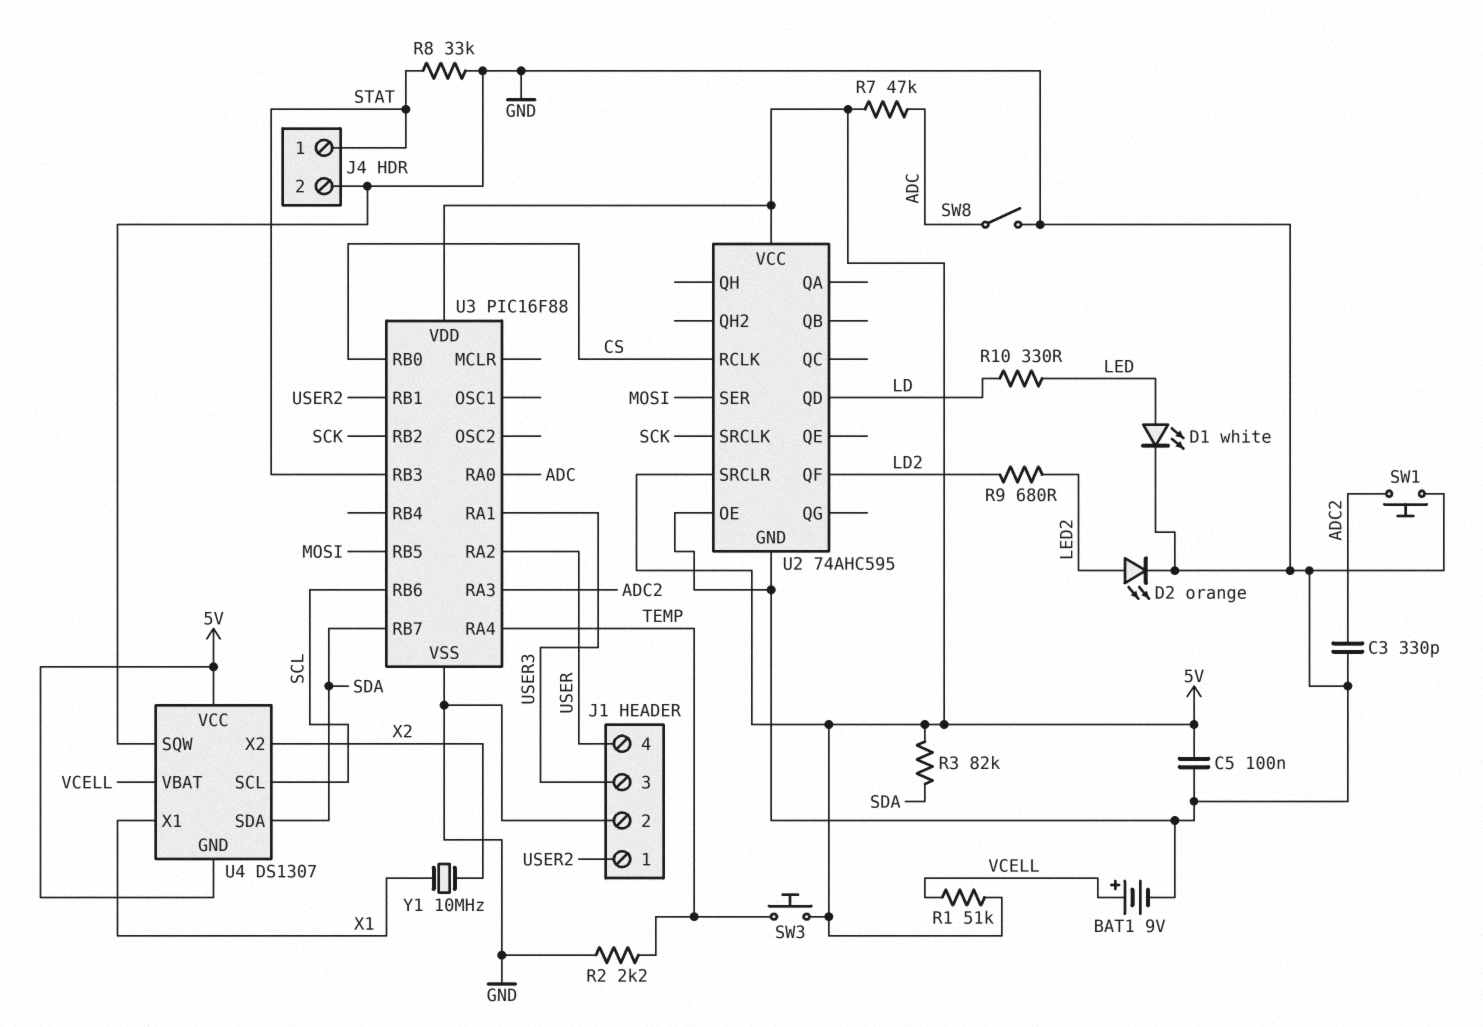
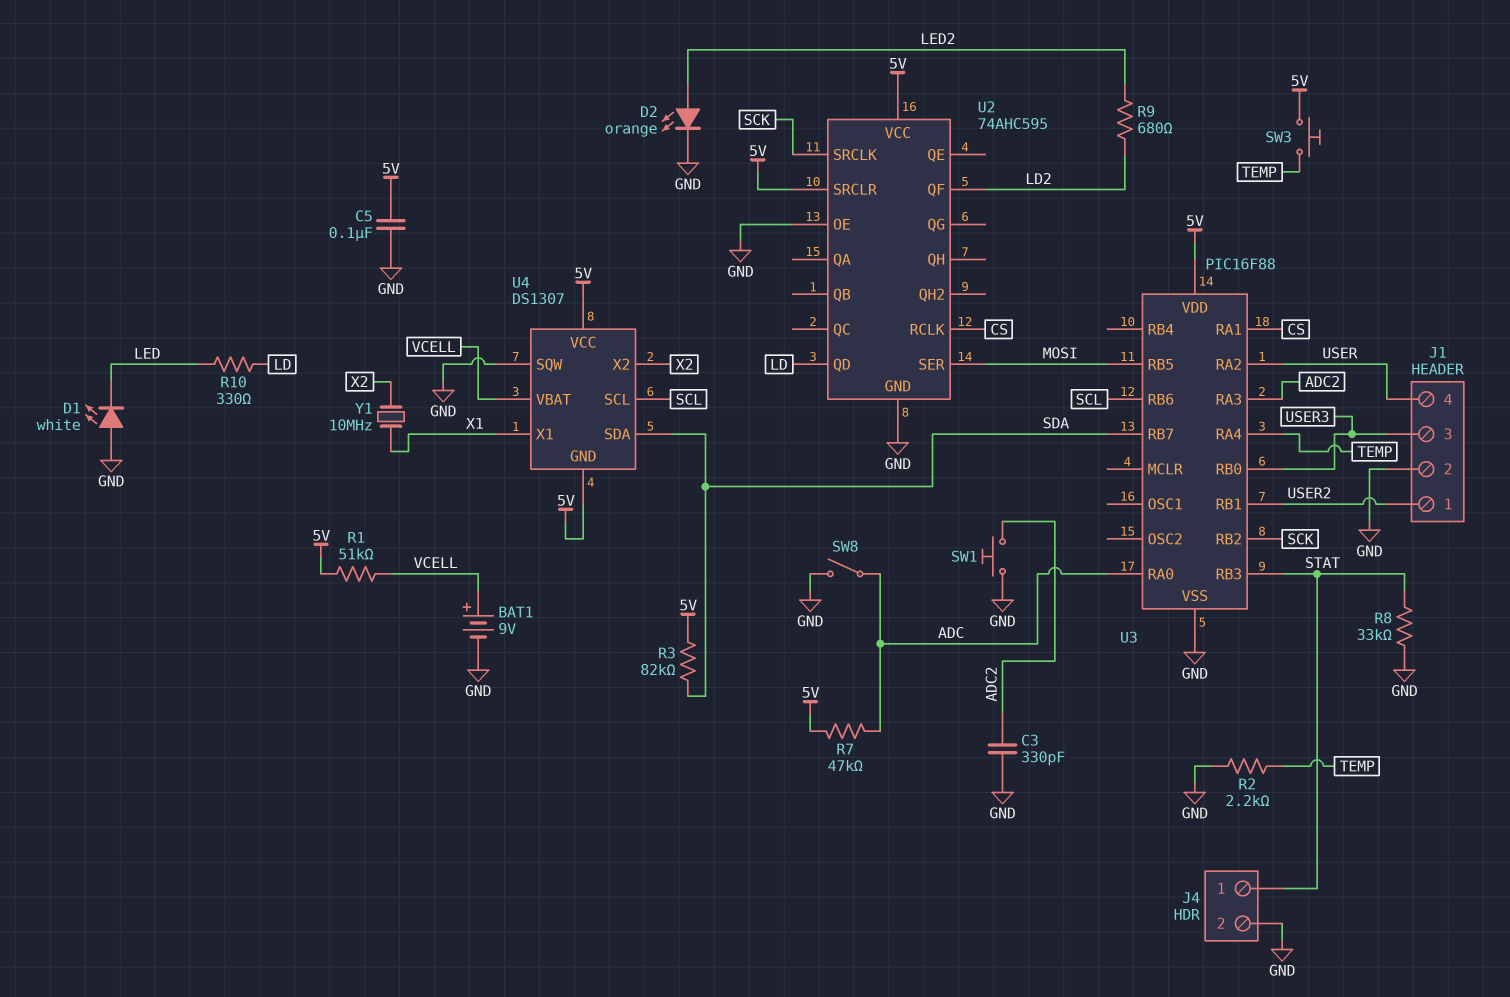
D1: LED white (A LED, K GND) -> LED white (A GND, K LED)
U3 pin RA1: USER3 -> CS
U3 pin RB0: CS -> USER3

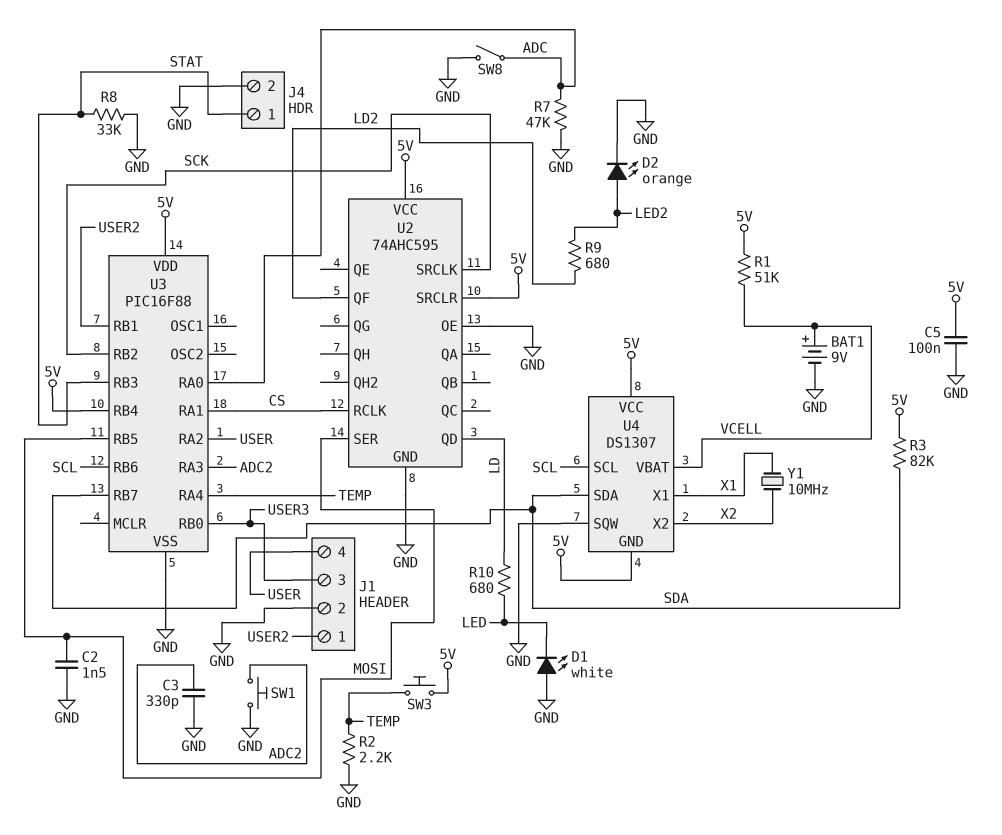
C2: none -> 1.5nF (GND, MOSI)
R7: 47k (5V, ADC) -> 47k (ADC, GND)
R10: 330 (LD, LED) -> 680 (LD, LED)
U3 pin RB4: none -> 5V

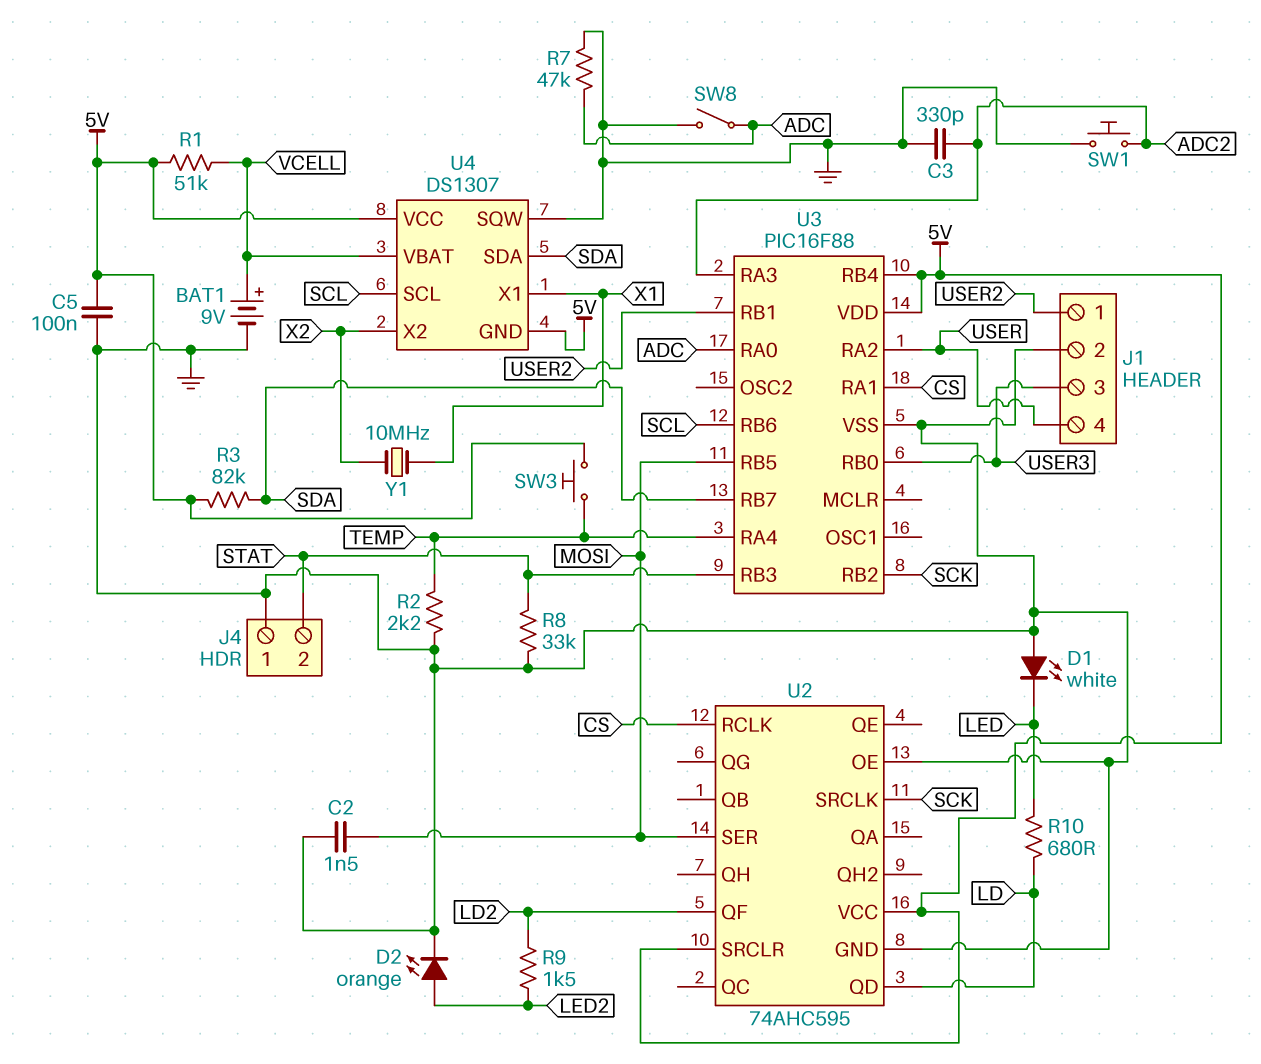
J4 pin 1: STAT -> GND
J4 pin 2: GND -> STAT
R9: 680 (LD2, LED2) -> 1.5k (LD2, LED2)

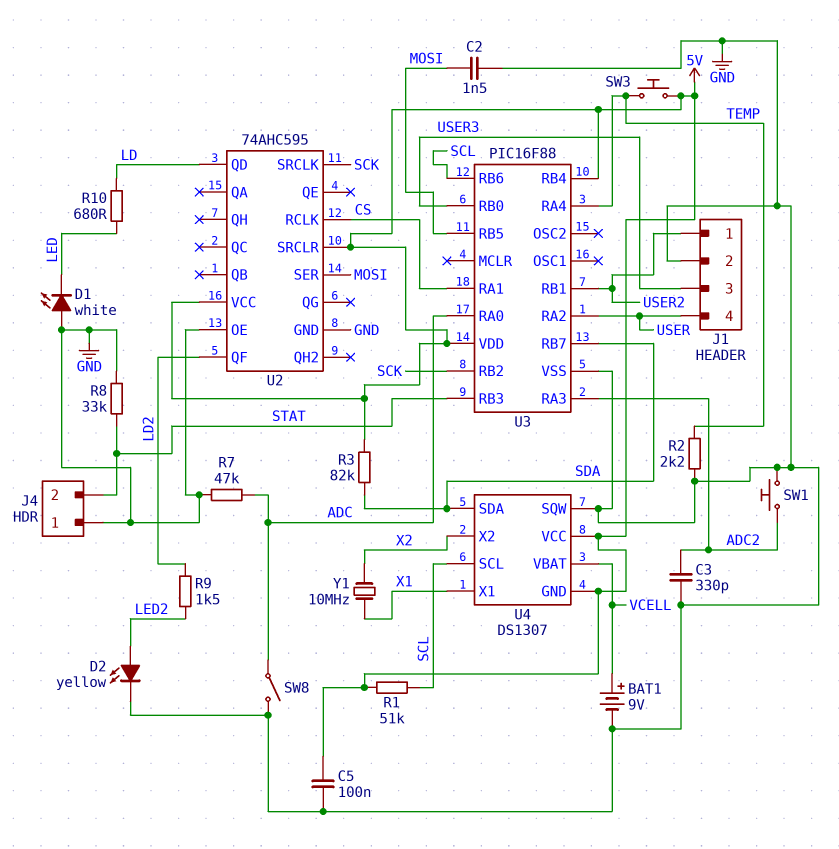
D2: LED orange (A LED2, K GND) -> LED yellow (A LED2, K GND)
R1: 51k (5V, VCELL) -> 51k (5V, SCL)

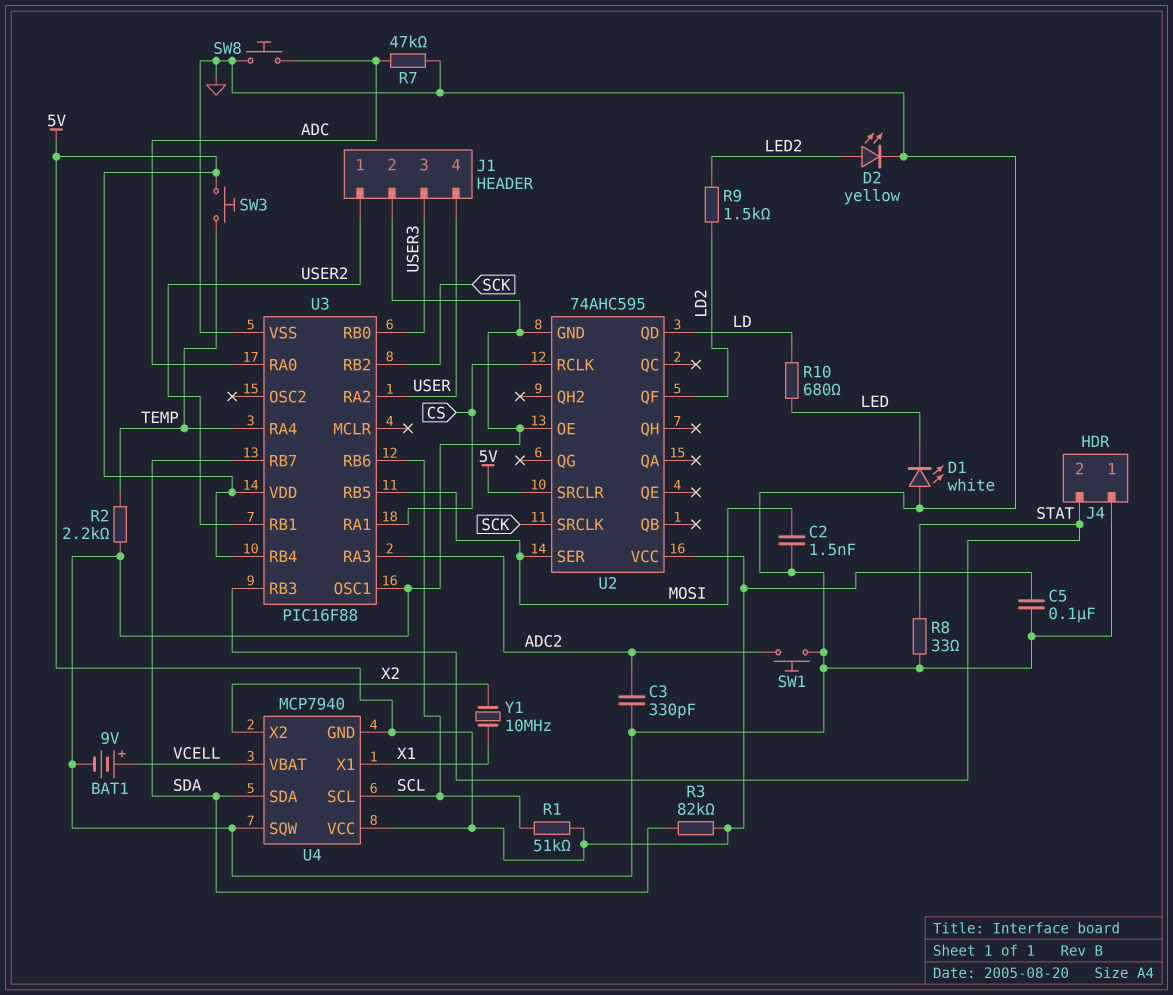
R8: 33k (GND, STAT) -> 33 (GND, STAT)
SW8: switch (ADC, GND) -> button (ADC, GND)
U3 pin OSC1: none -> GND
U4: DS1307 -> MCP7940

